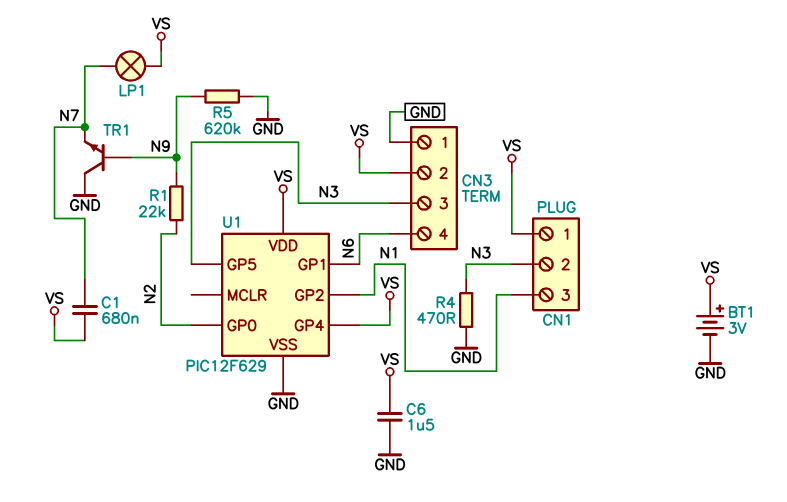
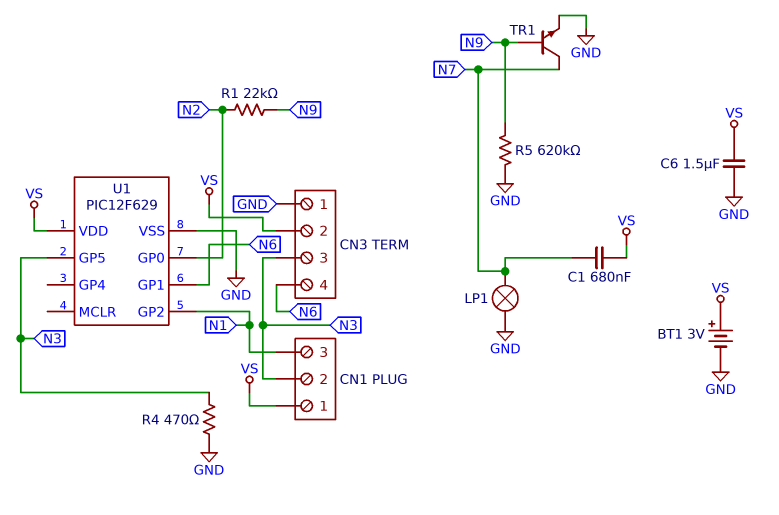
LP1: lamp (N7, VS) -> lamp (GND, N7)
TR1: NPN (B N9, C GND, E N7) -> NPN (B N9, C N7, E GND)
U1 pin GP4: VS -> none

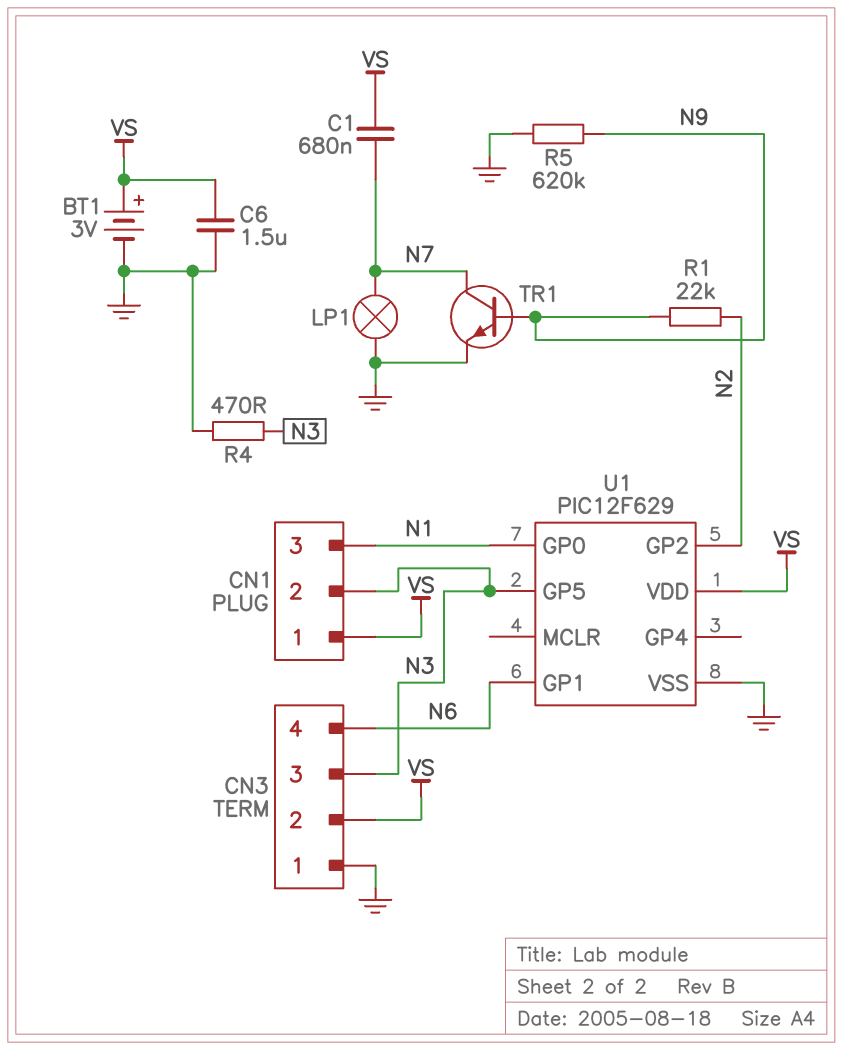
U1 pin GP0: N2 -> N1
U1 pin GP2: N1 -> N2

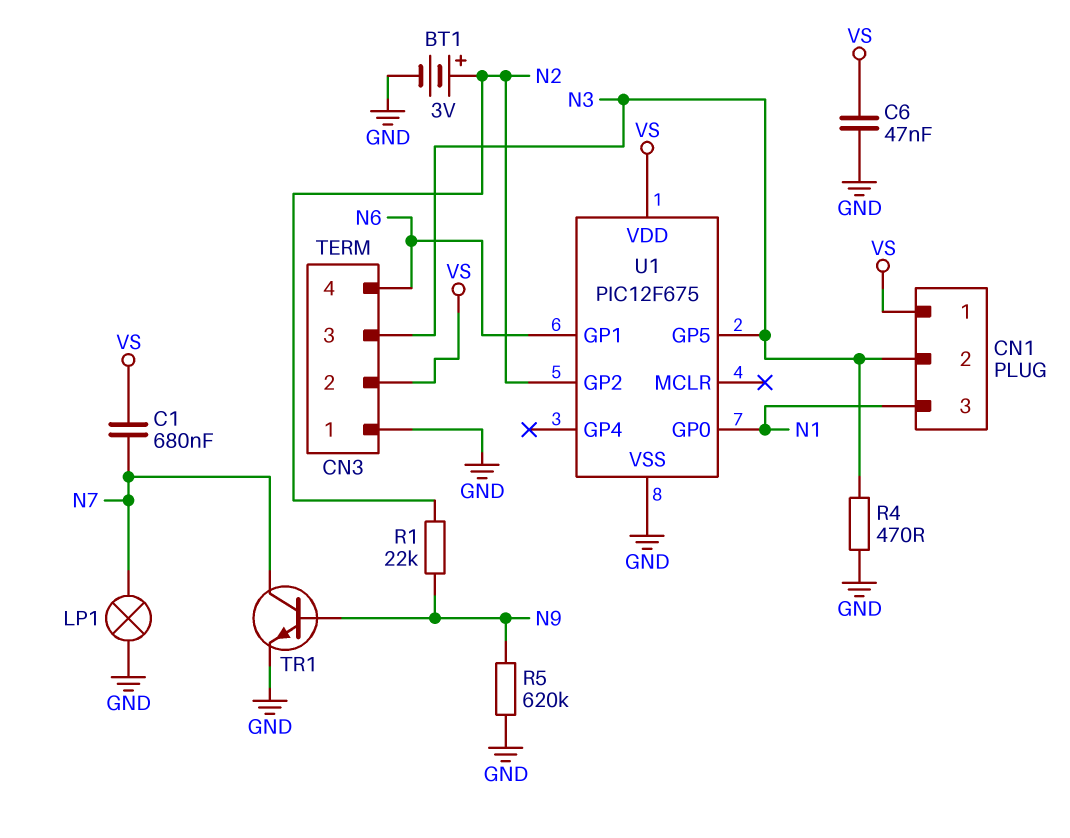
BT1: 3V (plus VS, minus GND) -> 3V (plus N2, minus GND)
C6: 1.5uF (GND, VS) -> 47nF (GND, VS)
U1: PIC12F629 -> PIC12F675

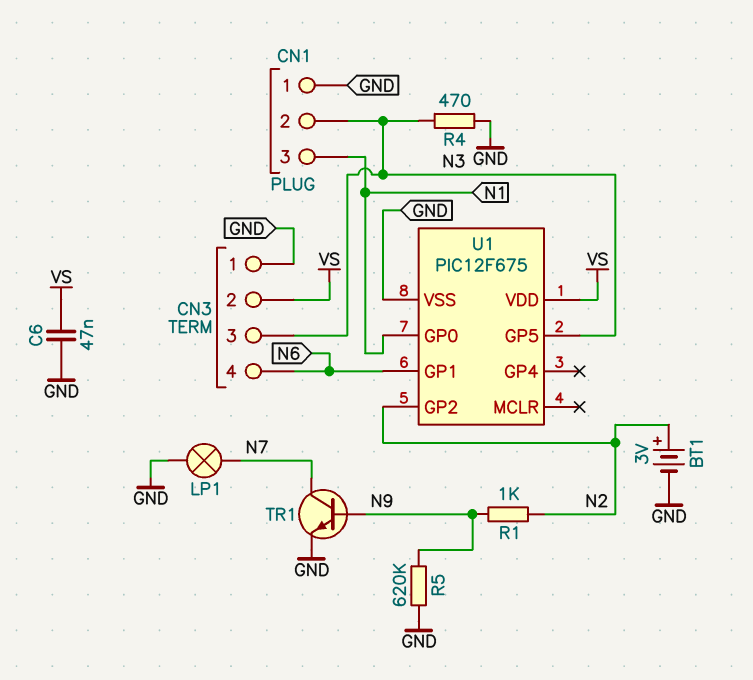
C1: 680nF (N7, VS) -> none
CN1 pin 1: VS -> GND
R1: 22k (N2, N9) -> 1k (N2, N9)

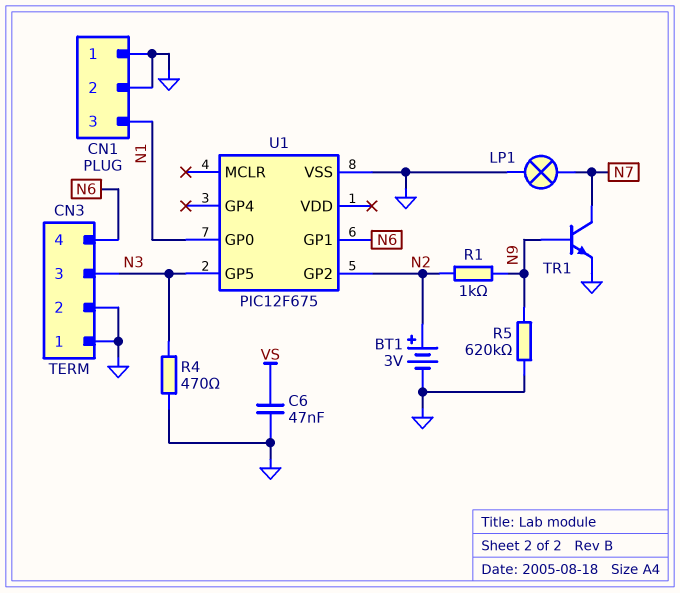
CN1 pin 2: N3 -> GND
CN3 pin 2: VS -> GND
U1 pin VDD: VS -> none

